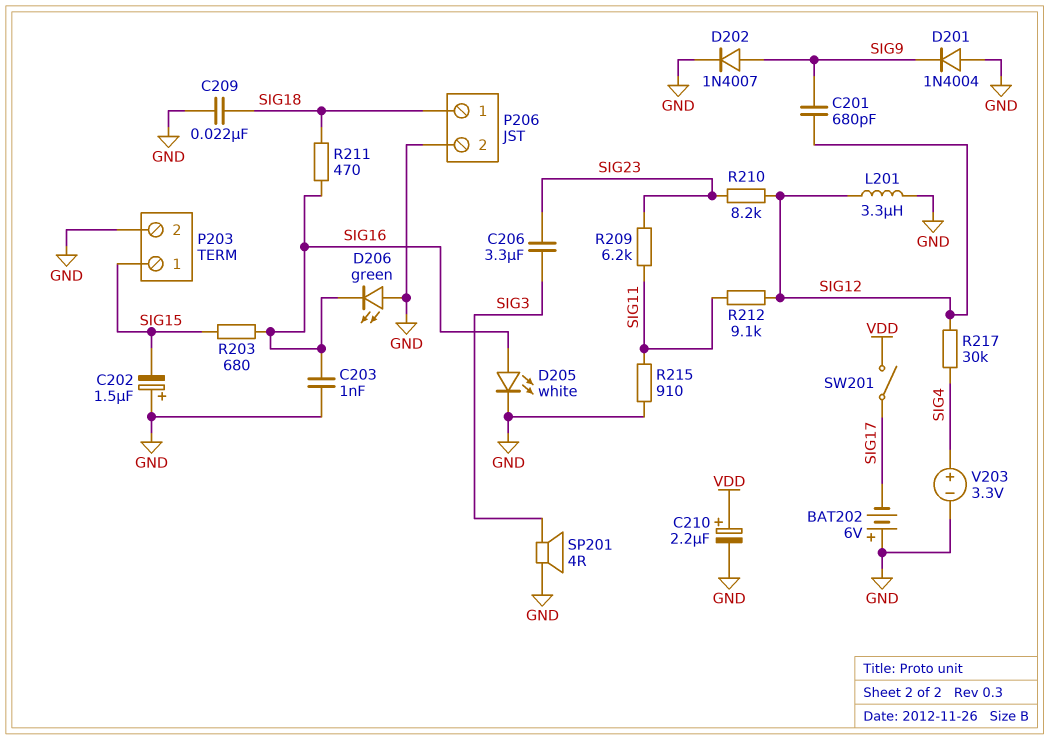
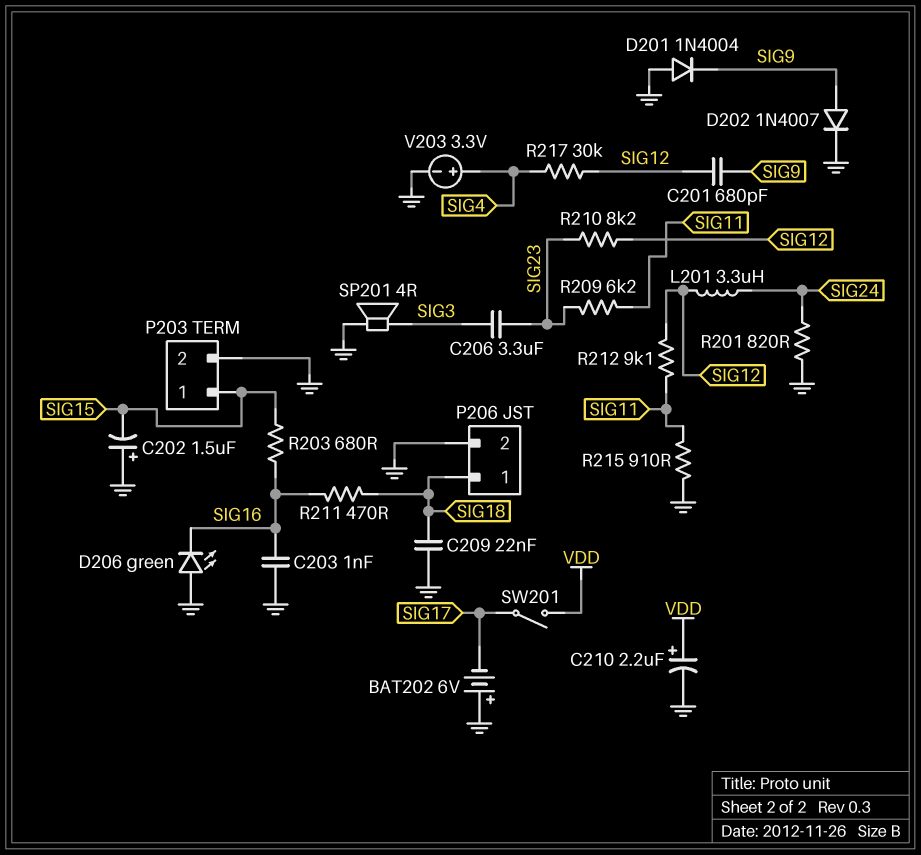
D205: LED white (A SIG16, K GND) -> none
L201: 3.3uH (GND, SIG12) -> 3.3uH (SIG12, SIG24)
R201: none -> 820 (GND, SIG24)

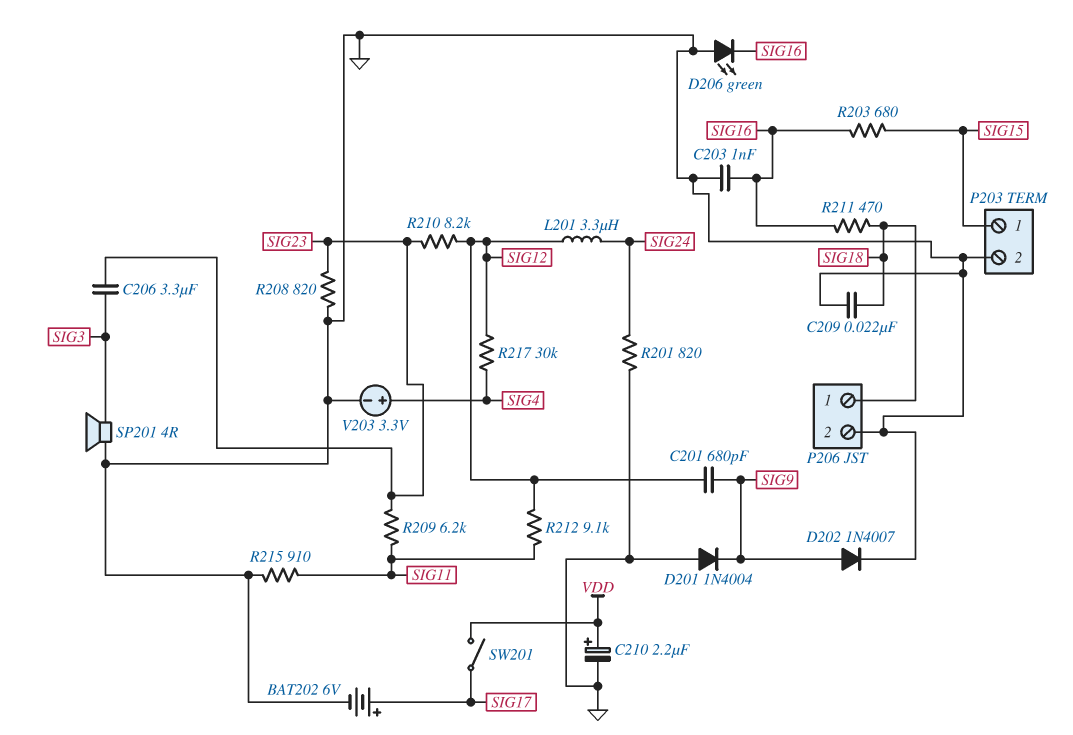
BAT202: 6V (plus GND, minus SIG17) -> 6V (plus SIG17, minus GND)
C202: 1.5uF (plus GND, minus SIG15) -> none
R208: none -> 820 (GND, SIG23)

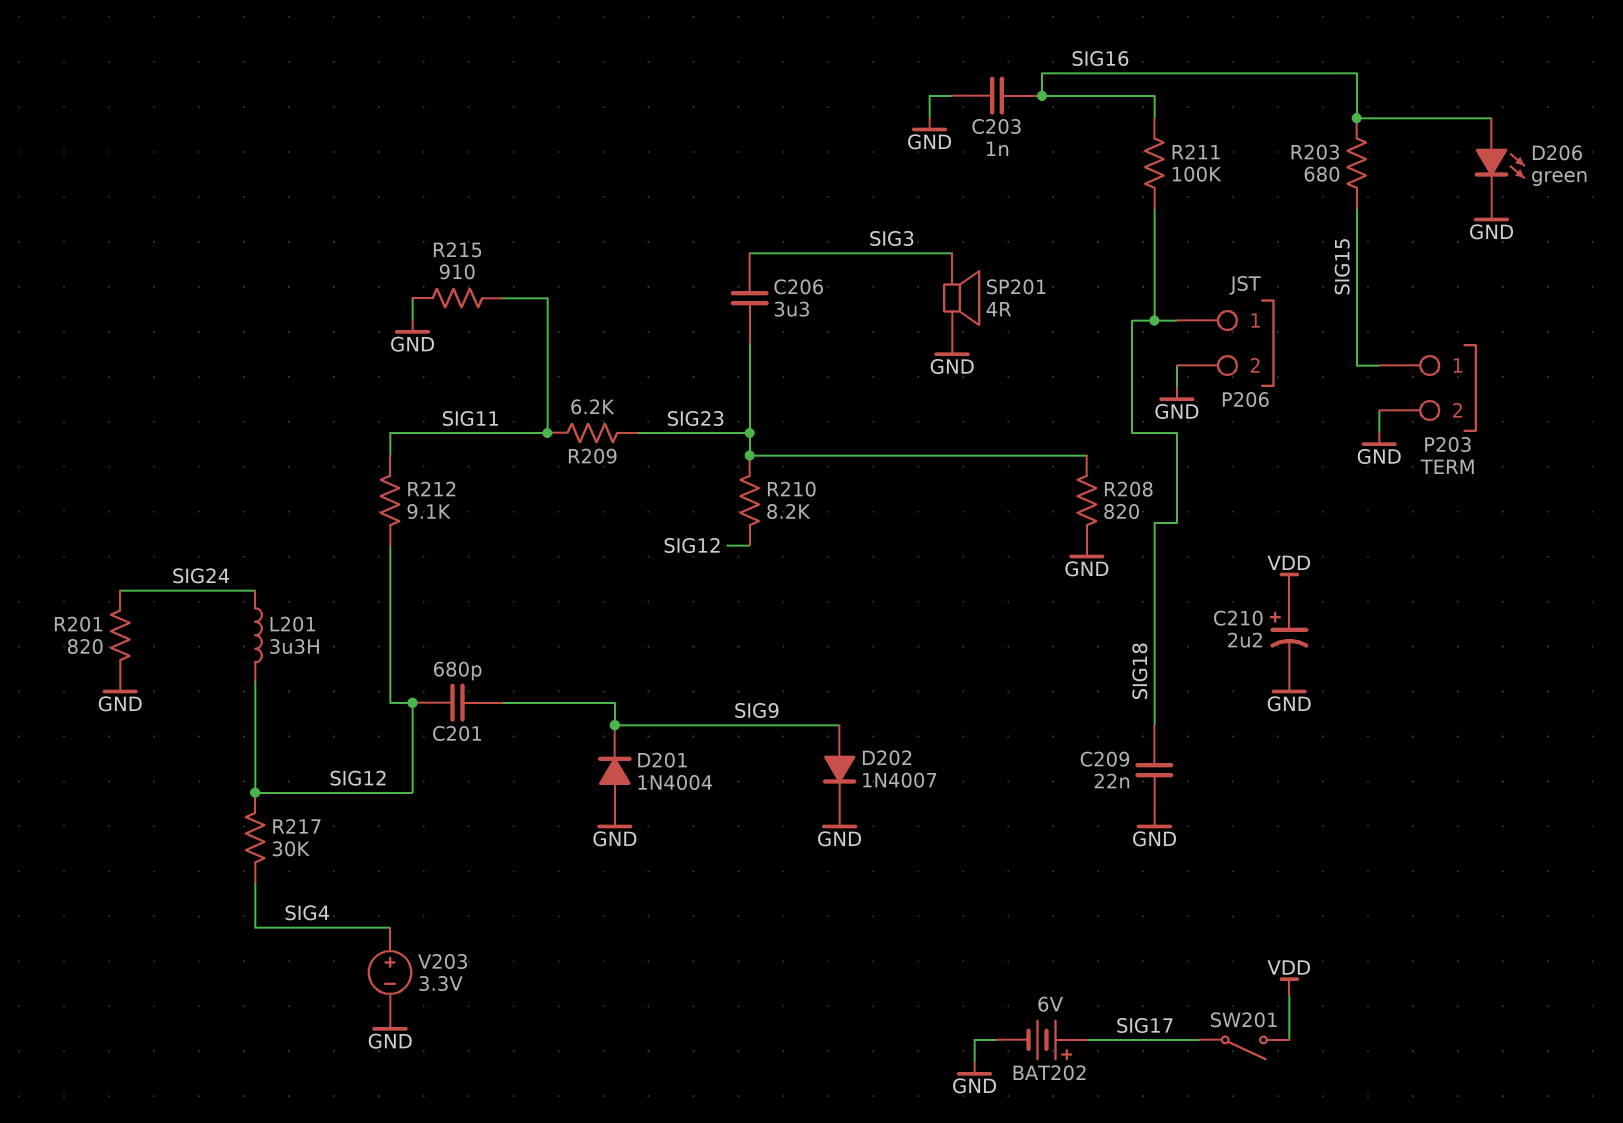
D206: LED green (A GND, K SIG16) -> LED green (A SIG16, K GND)
R211: 470 (SIG16, SIG18) -> 100k (SIG16, SIG18)

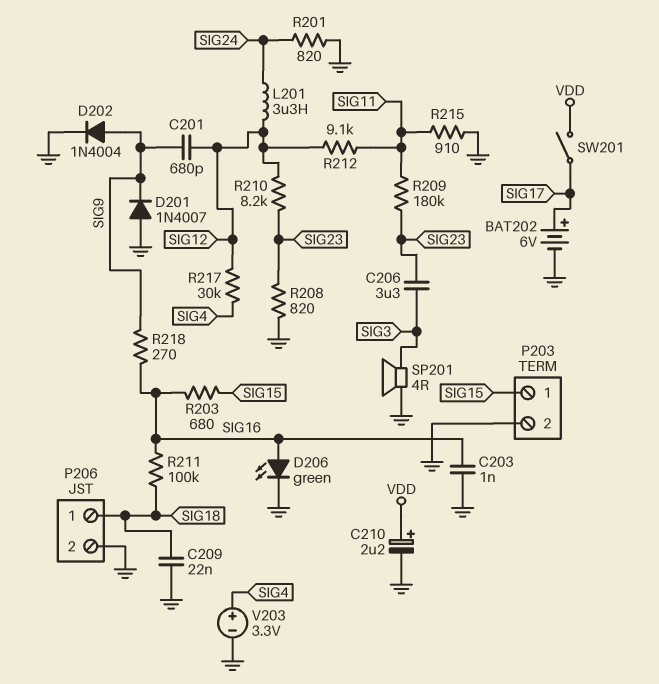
D201: diode 1N4004 (A GND, K SIG9) -> diode 1N4007 (A GND, K SIG9)
D202: diode 1N4007 (A SIG9, K GND) -> diode 1N4004 (A SIG9, K GND)
R209: 6.2k (SIG11, SIG23) -> 180k (SIG11, SIG23)
R218: none -> 270 (SIG9, SIG16)

